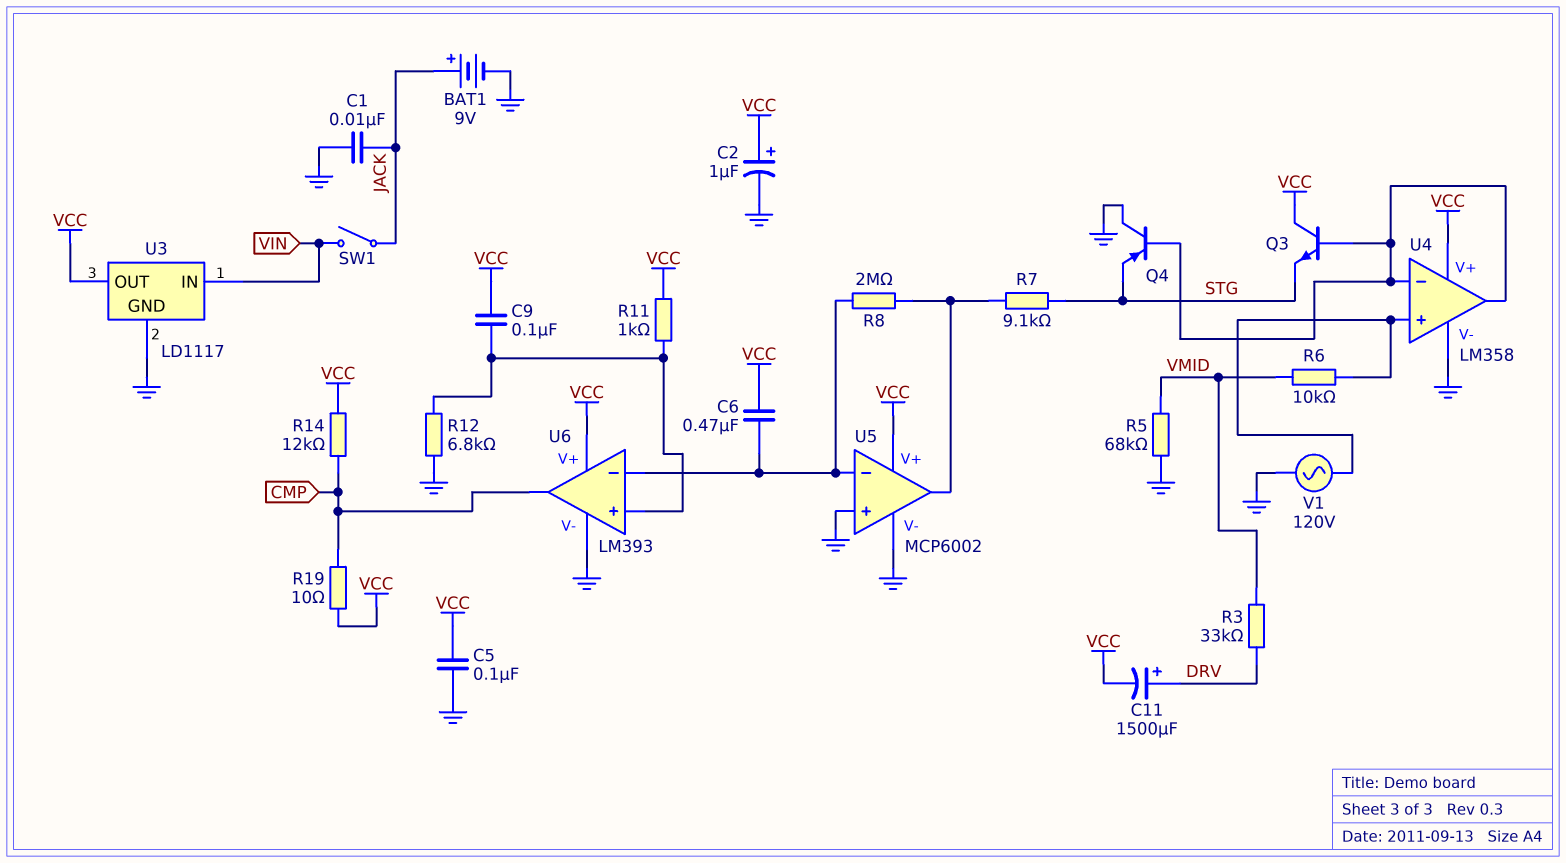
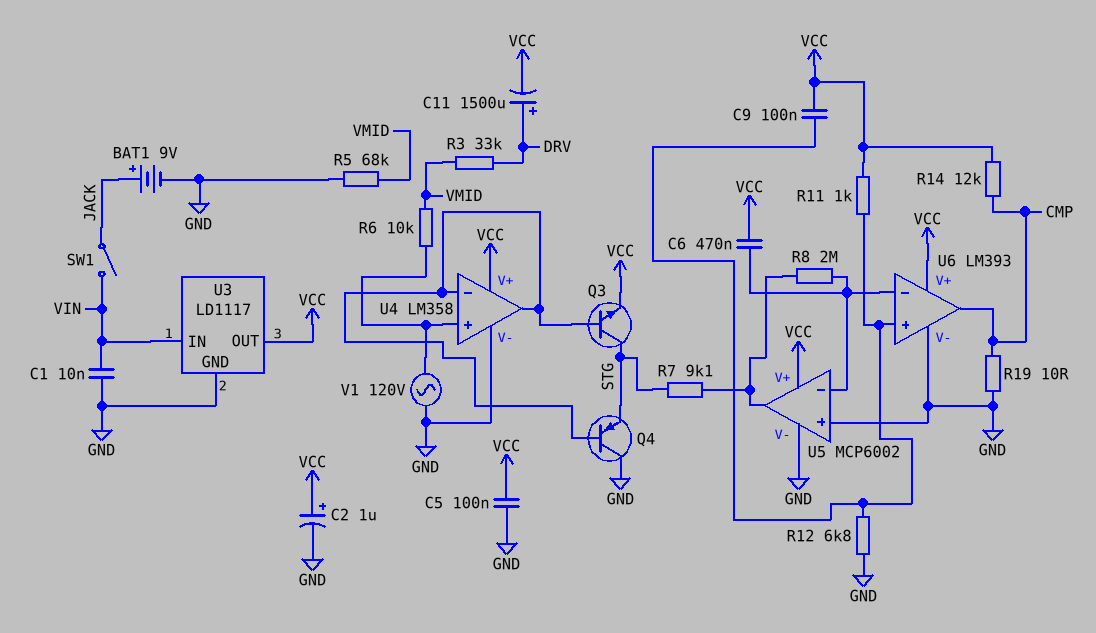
C1: 10nF (GND, JACK) -> 10nF (GND, VIN)
Q3: NPN (B U4/in-, C VCC, E STG) -> NPN (B U4/in-, C STG, E VCC)
R19: 10 (CMP, VCC) -> 10 (CMP, GND)

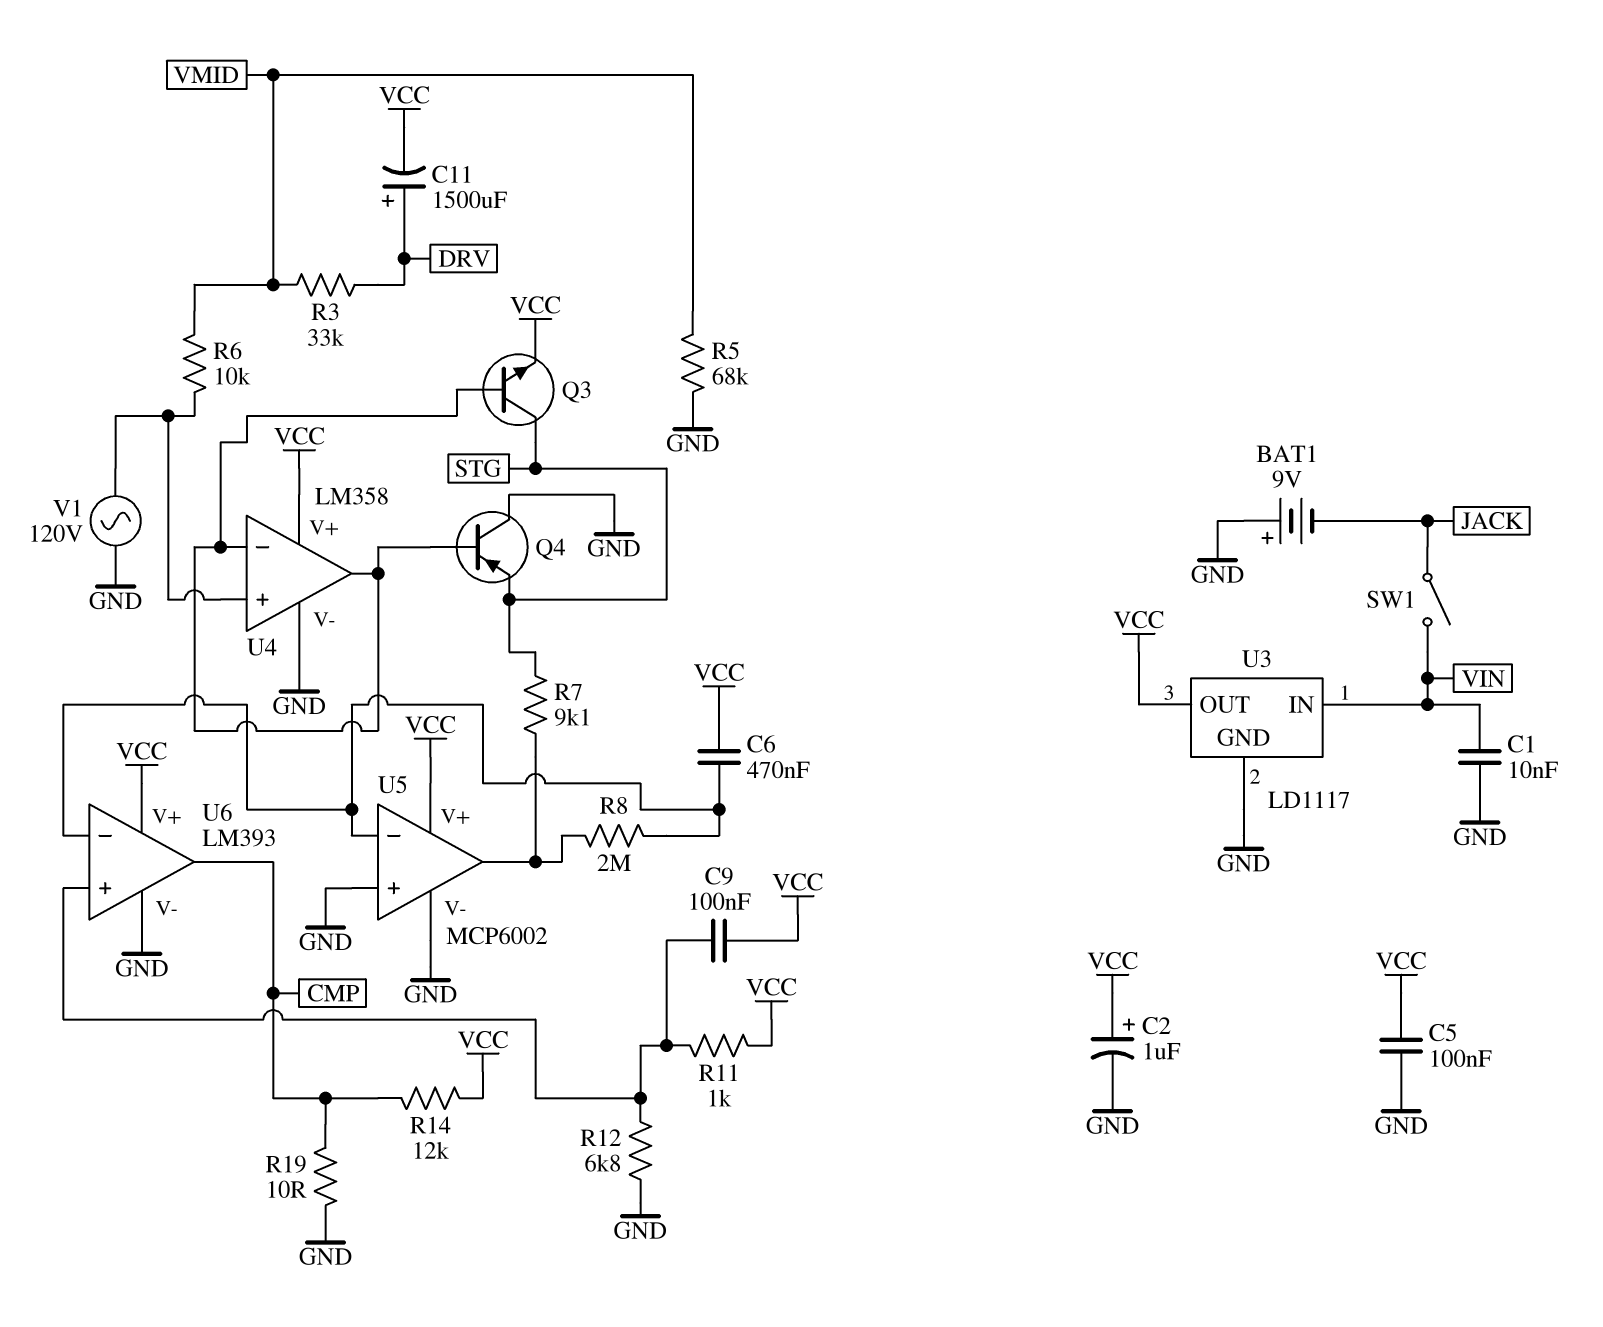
BAT1: 9V (plus JACK, minus GND) -> 9V (plus GND, minus JACK)

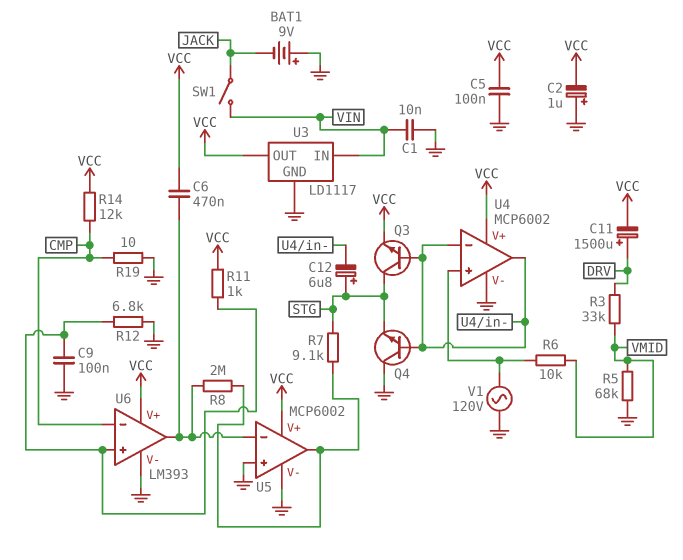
C2: 1uF (plus VCC, minus GND) -> 1uF (plus GND, minus VCC)
C9: 100nF (U6/in+, VCC) -> 100nF (GND, U6/in+)
C12: none -> 6.8uF (plus STG, minus U4/in-)
Q4: PNP (B U4/in-, C GND, E STG) -> NPN (B U4/in-, C GND, E STG)
U4: LM358 -> MCP6002
U6 pin in-: U5/in- -> CMP
U6 pin out: CMP -> U5/in-

